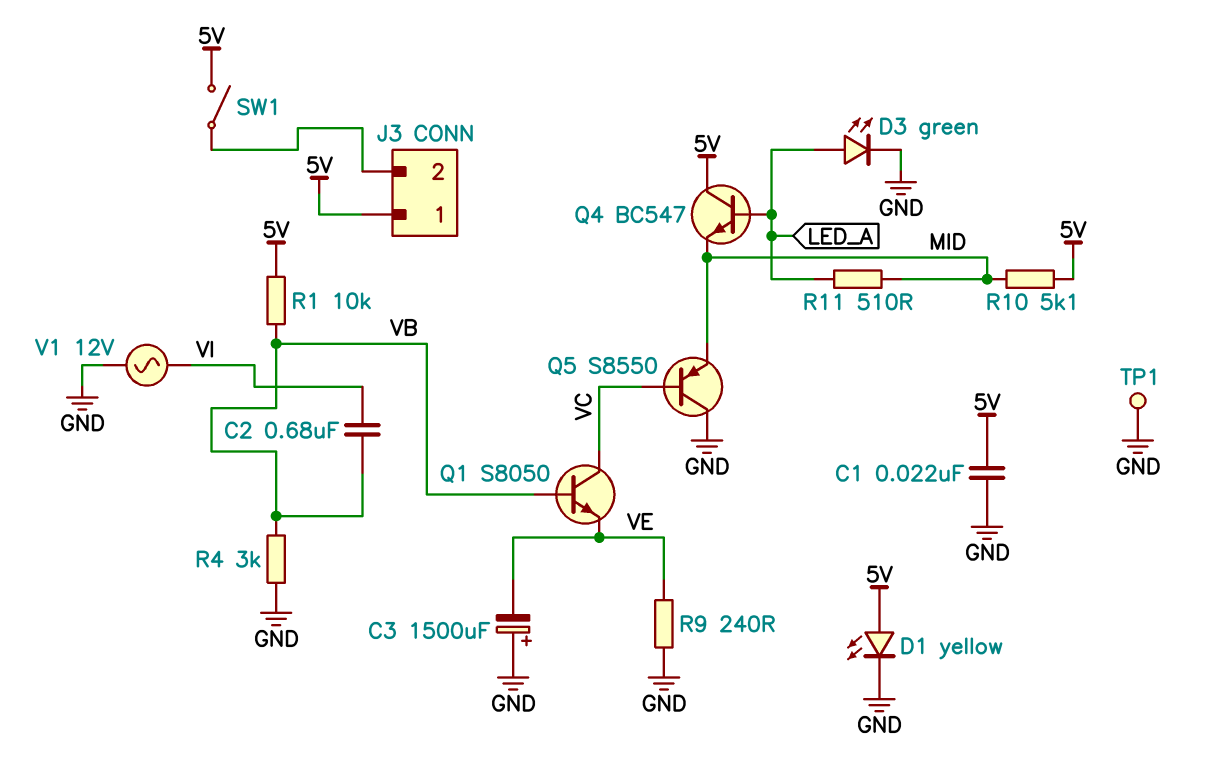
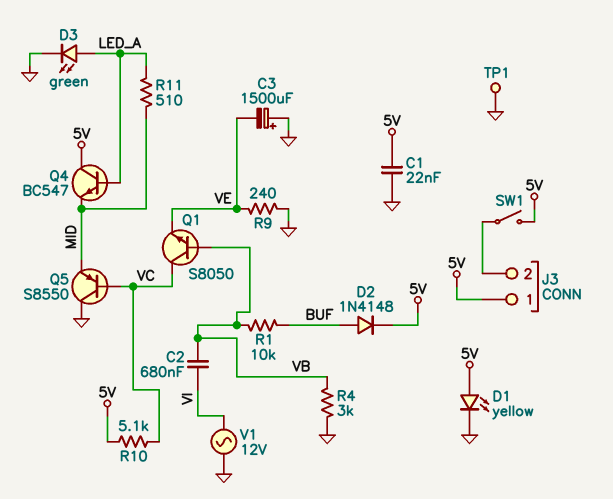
D2: none -> diode 1N4148 (A BUF, K 5V)
R1: 10k (5V, VB) -> 10k (BUF, VB)
R10: 5.1k (5V, MID) -> 5.1k (5V, VC)

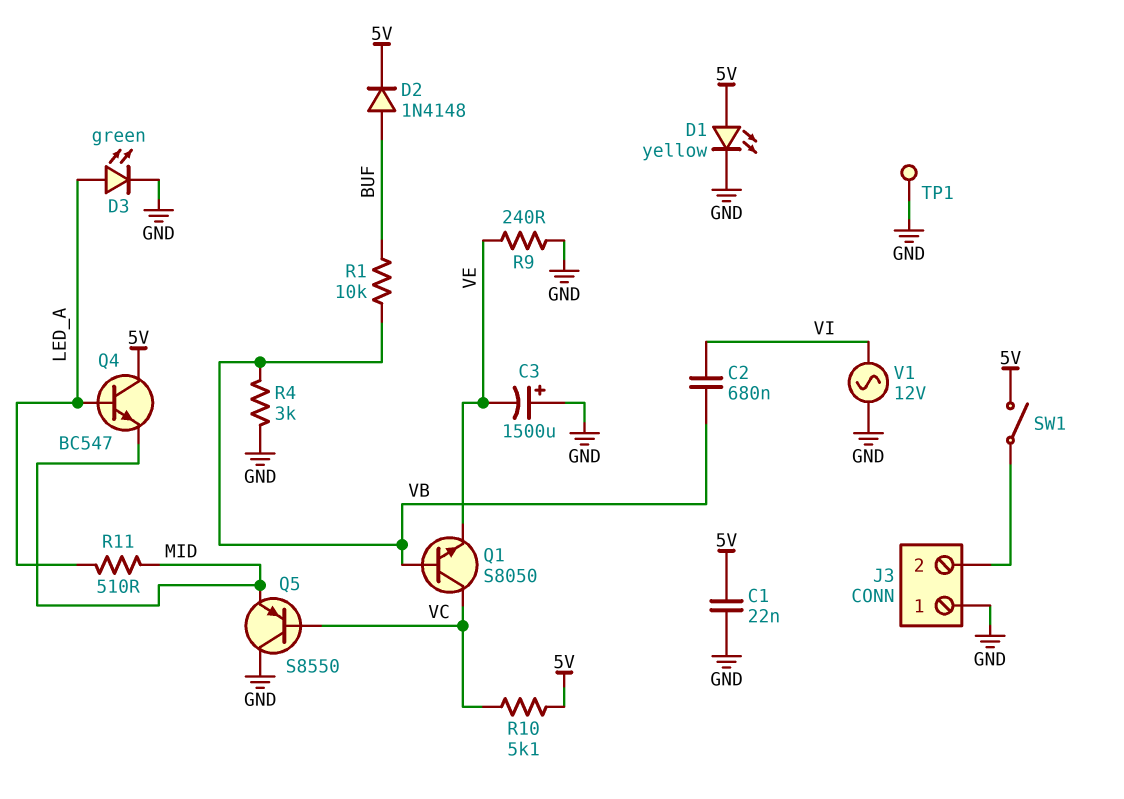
J3 pin 1: 5V -> GND

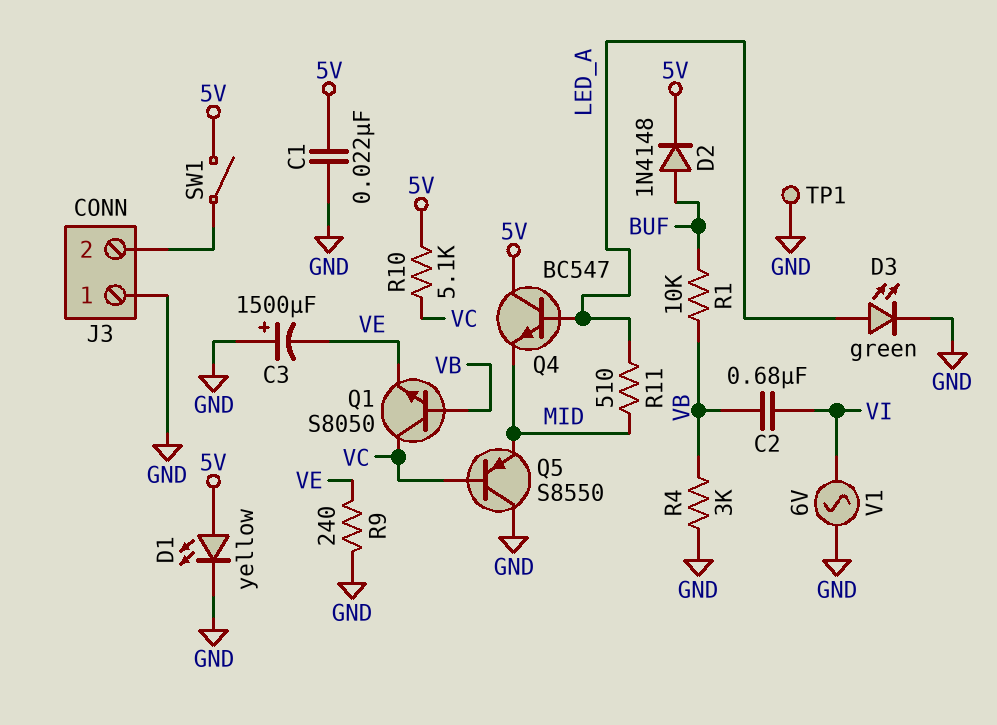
V1: AC 12V (GND, VI) -> AC 6V (GND, VI)

